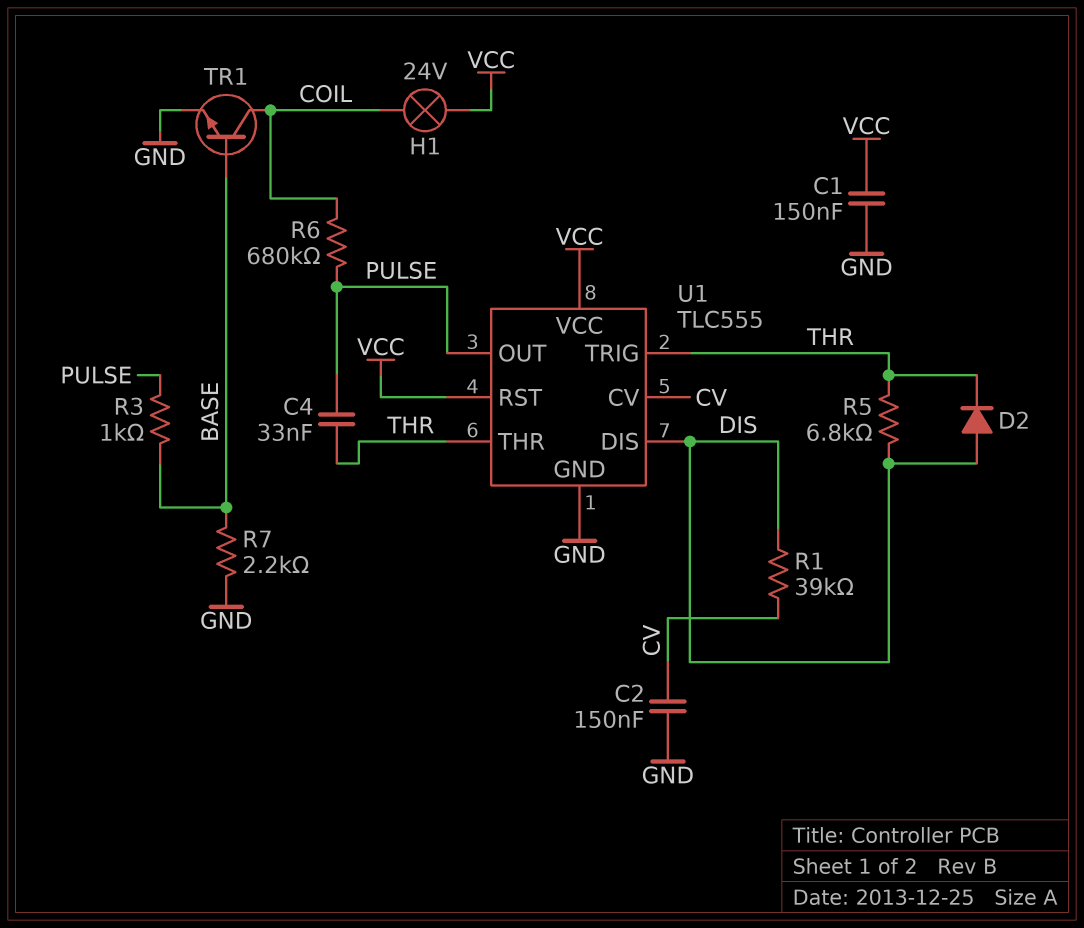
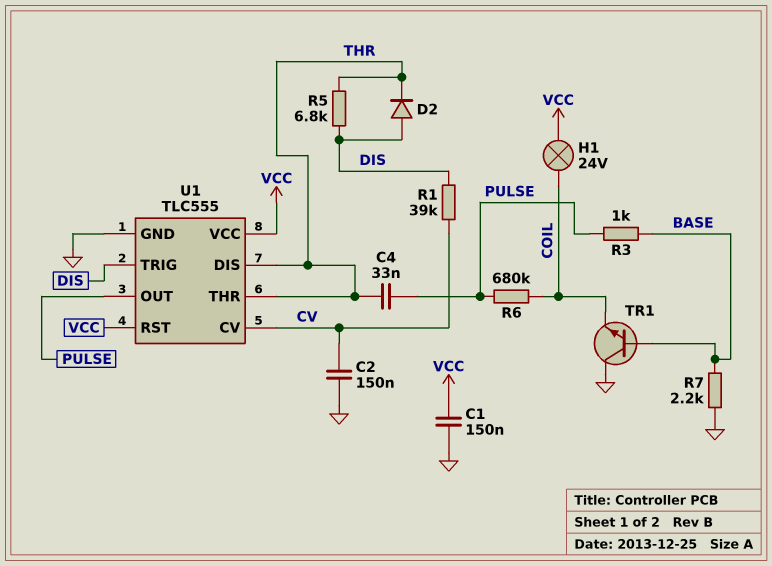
TR1: NPN (B BASE, C COIL, E GND) -> NPN (B BASE, C GND, E COIL)
U1 pin DIS: DIS -> THR
U1 pin TRIG: THR -> DIS

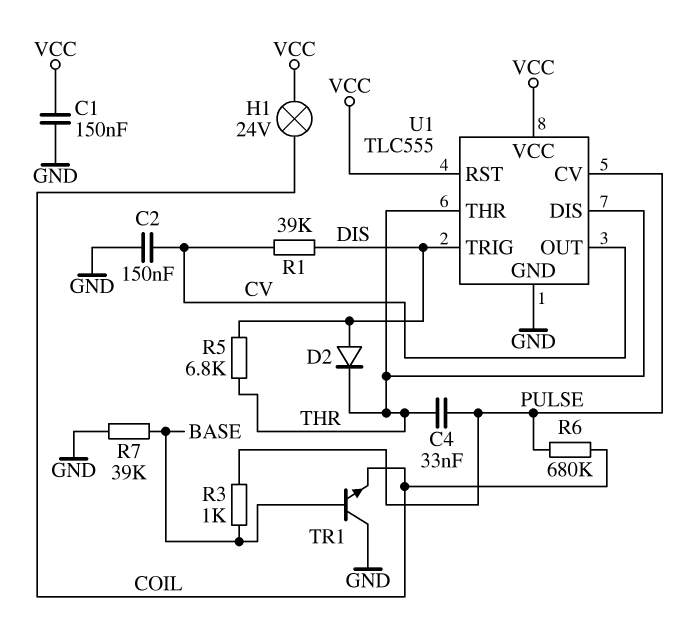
R7: 2.2k (BASE, GND) -> 39k (BASE, GND)
U1 pin CV: CV -> PULSE
U1 pin OUT: PULSE -> CV

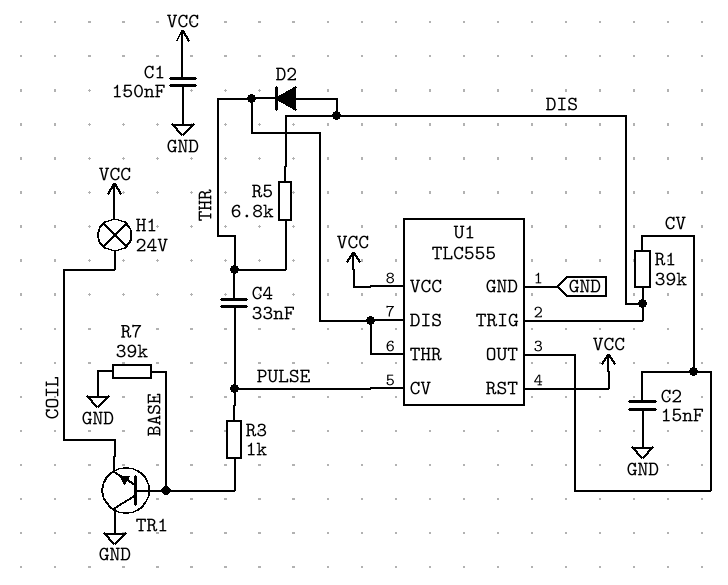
C2: 150nF (CV, GND) -> 15nF (CV, GND)
R6: 680k (COIL, PULSE) -> none

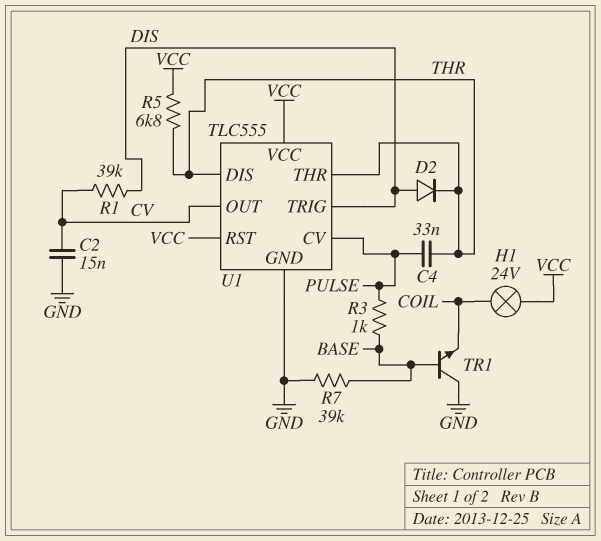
C1: 150nF (GND, VCC) -> none
R5: 6.8k (DIS, THR) -> 6.8k (THR, VCC)

